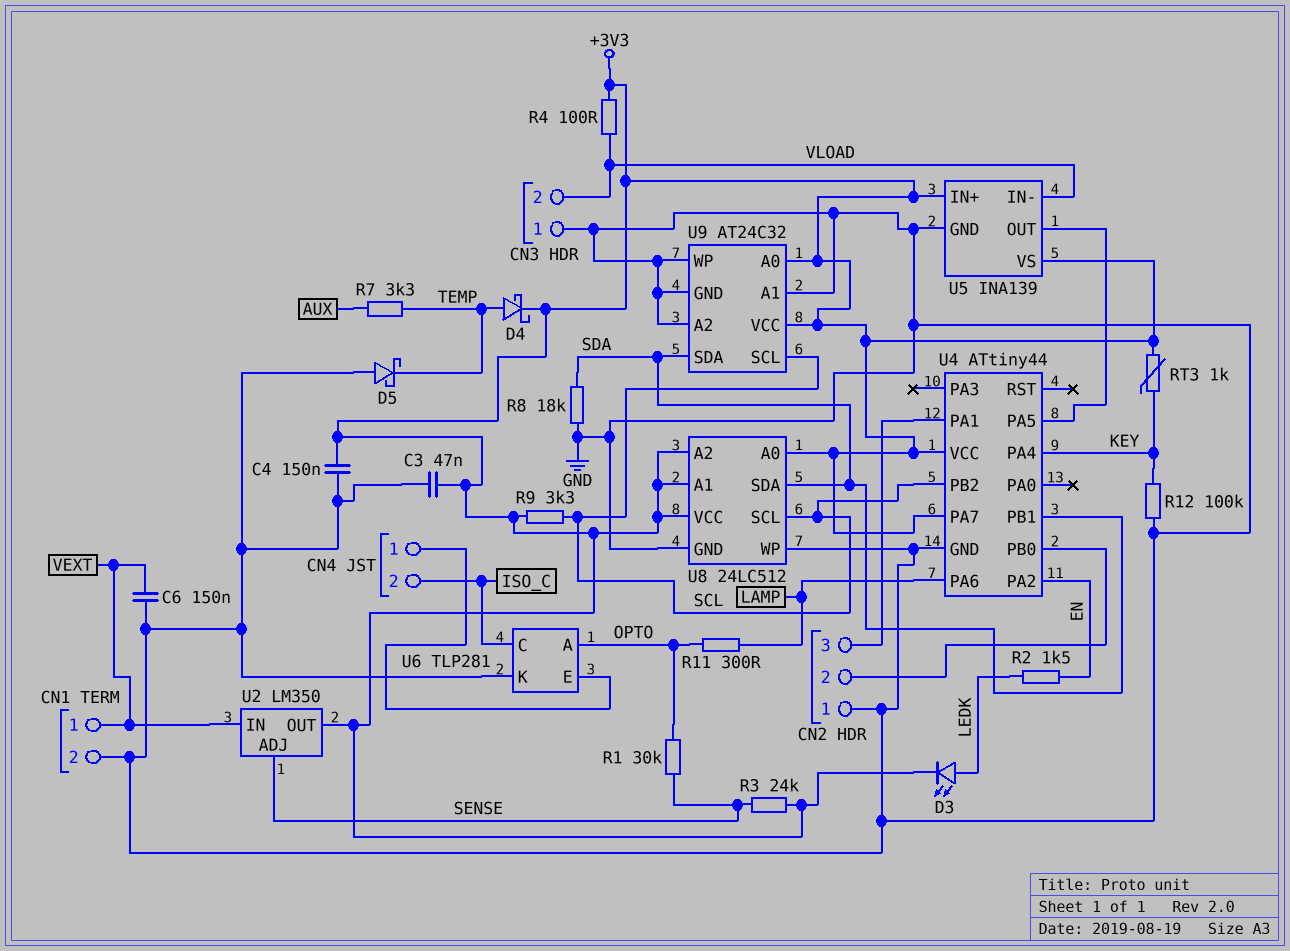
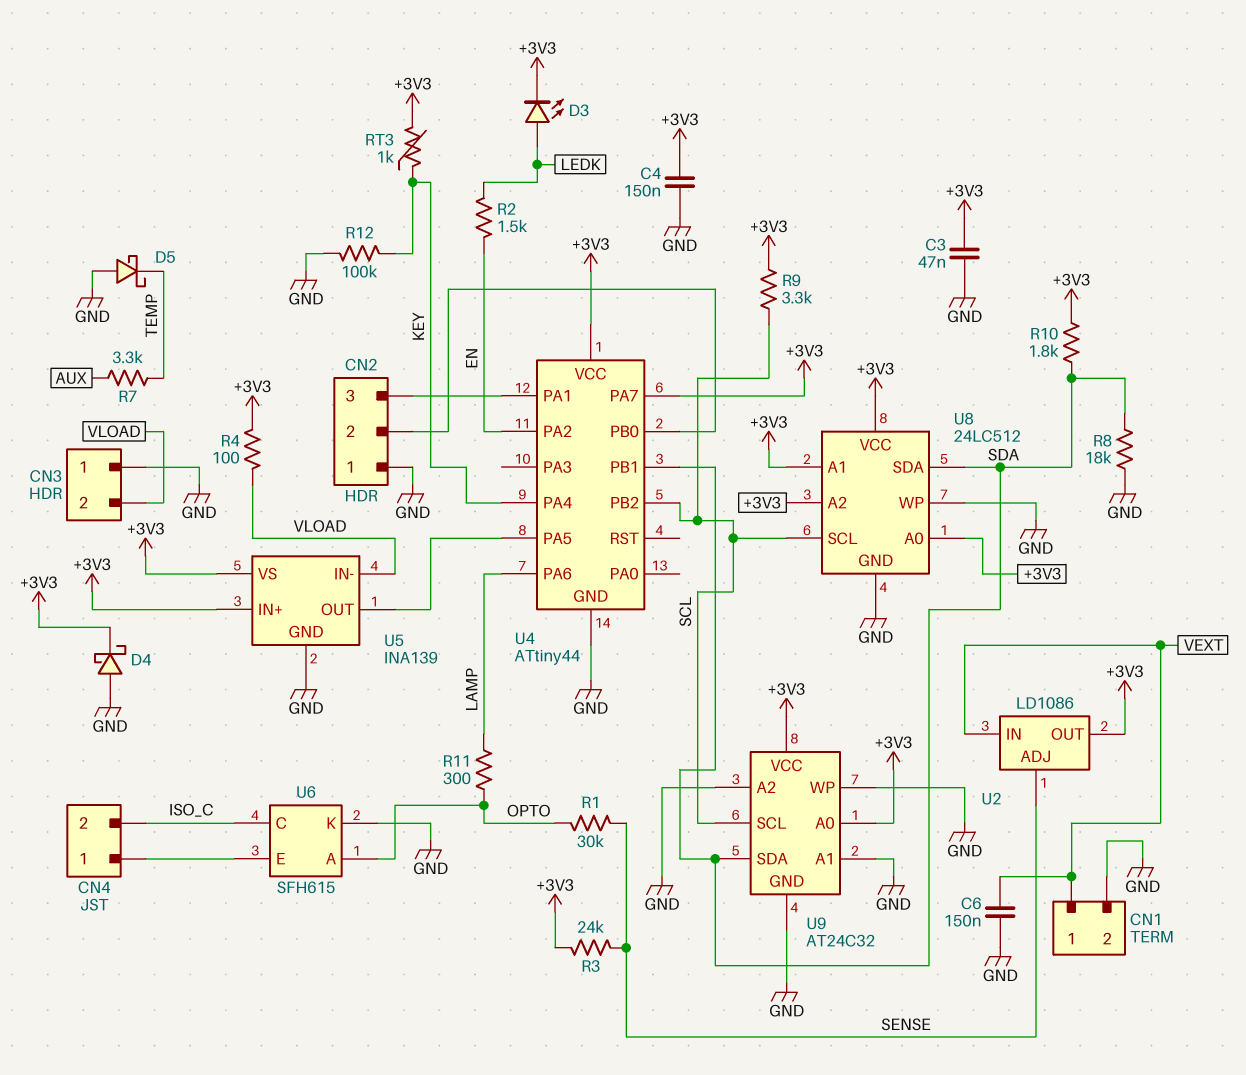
D4: schottky (A TEMP, K +3V3) -> schottky (A GND, K +3V3)
R10: none -> 1.8k (+3V3, SDA)
U2: LM350 -> LD1086
U6: TLP281 -> SFH615

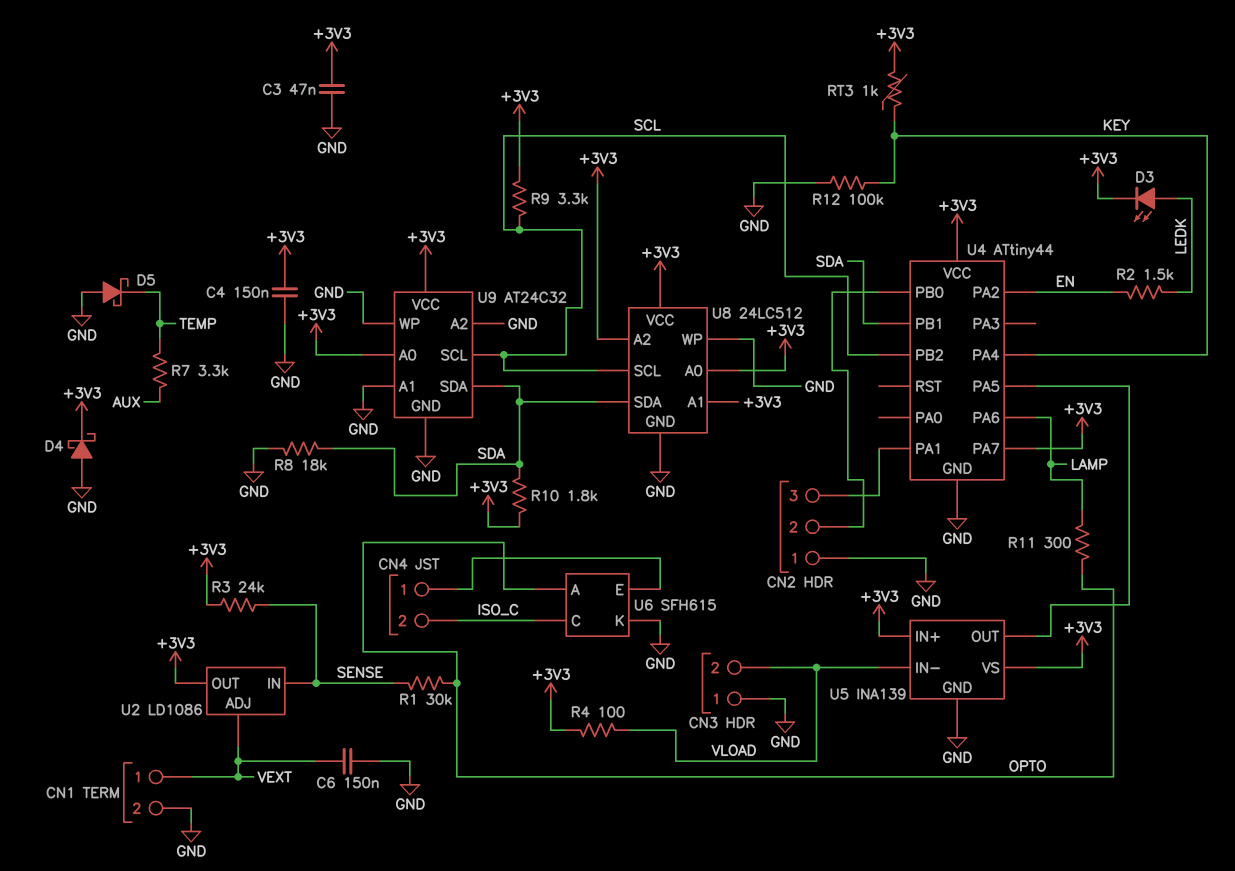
U2 pin ADJ: SENSE -> VEXT
U2 pin IN: VEXT -> SENSE

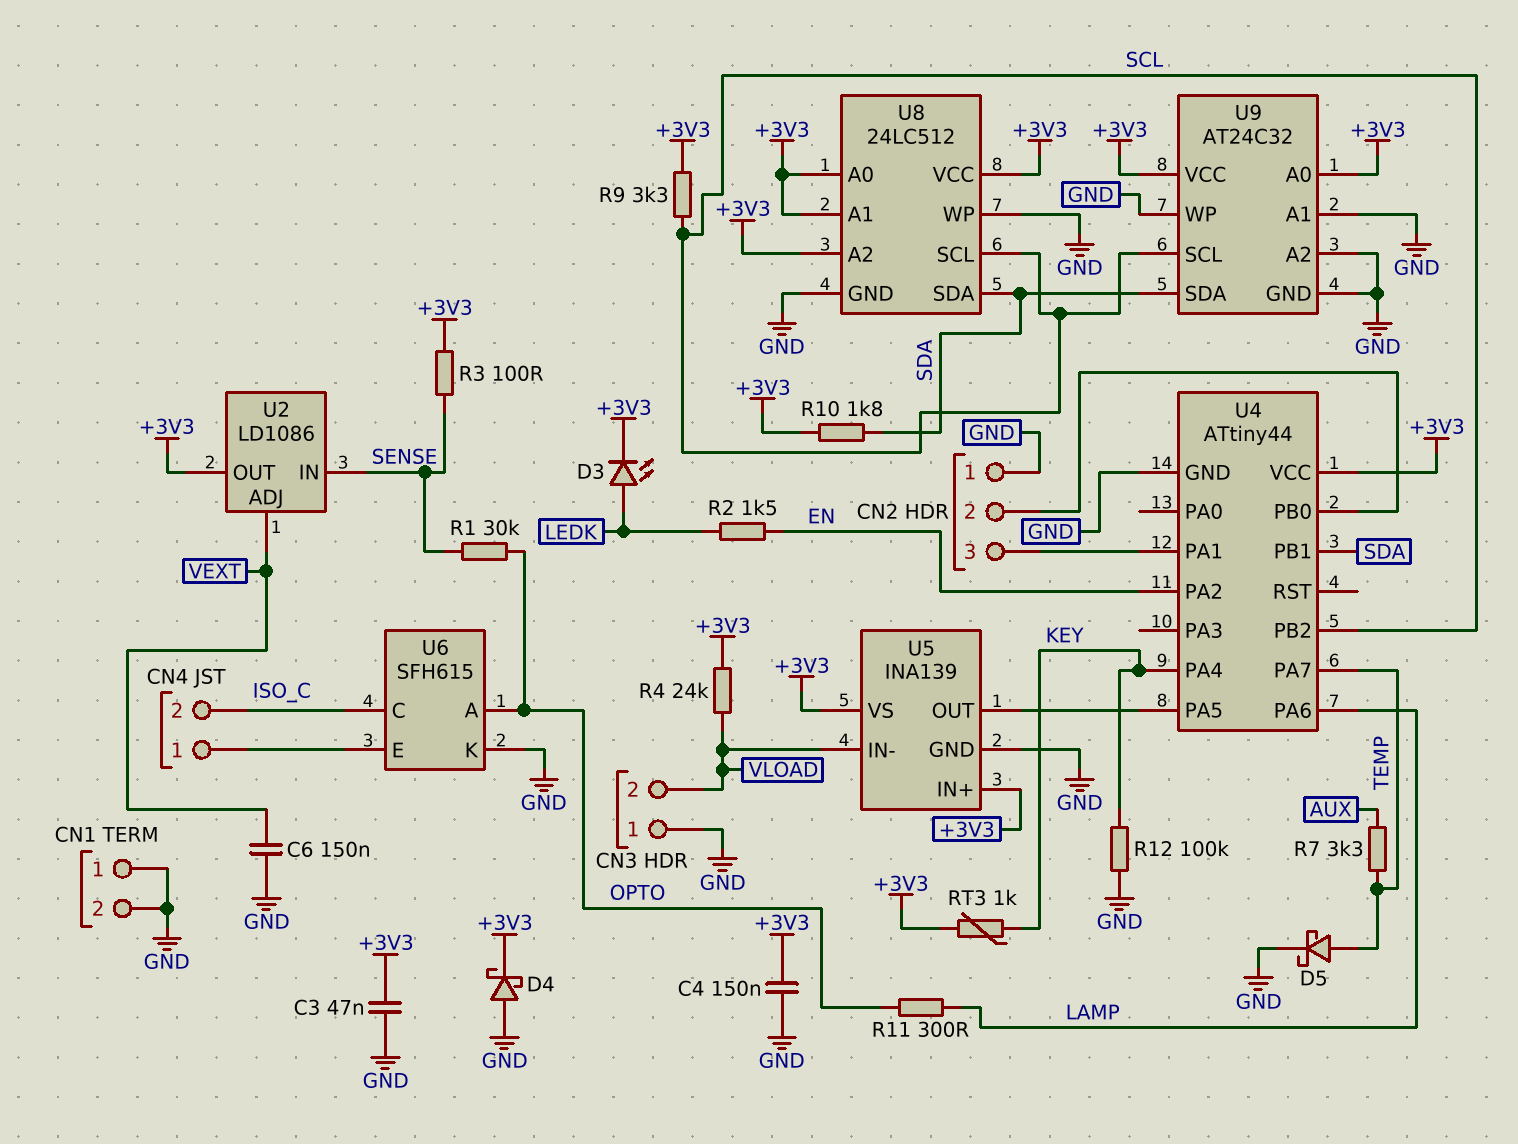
CN1 pin 1: VEXT -> GND
D5: schottky (A GND, K TEMP) -> schottky (A TEMP, K GND)
R3: 24k (+3V3, SENSE) -> 100 (+3V3, SENSE)
R4: 100 (+3V3, VLOAD) -> 24k (+3V3, VLOAD)
R8: 18k (GND, SDA) -> none
U4 pin PA7: +3V3 -> TEMP

